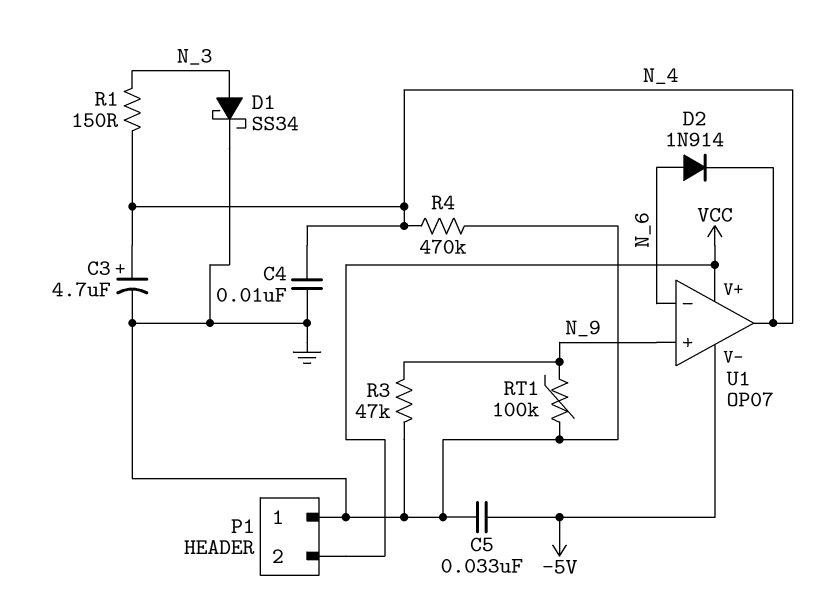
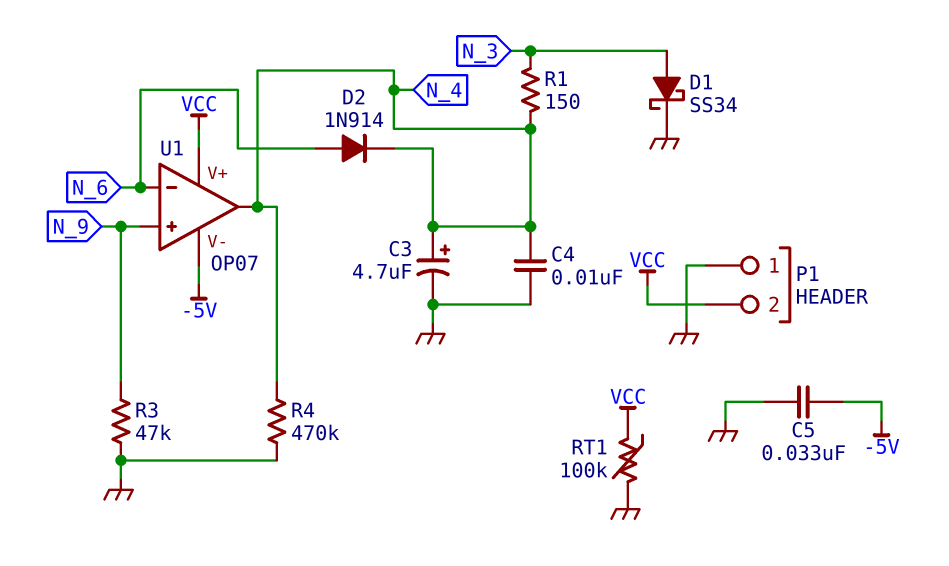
RT1: 100k (GND, N_9) -> 100k (GND, VCC)

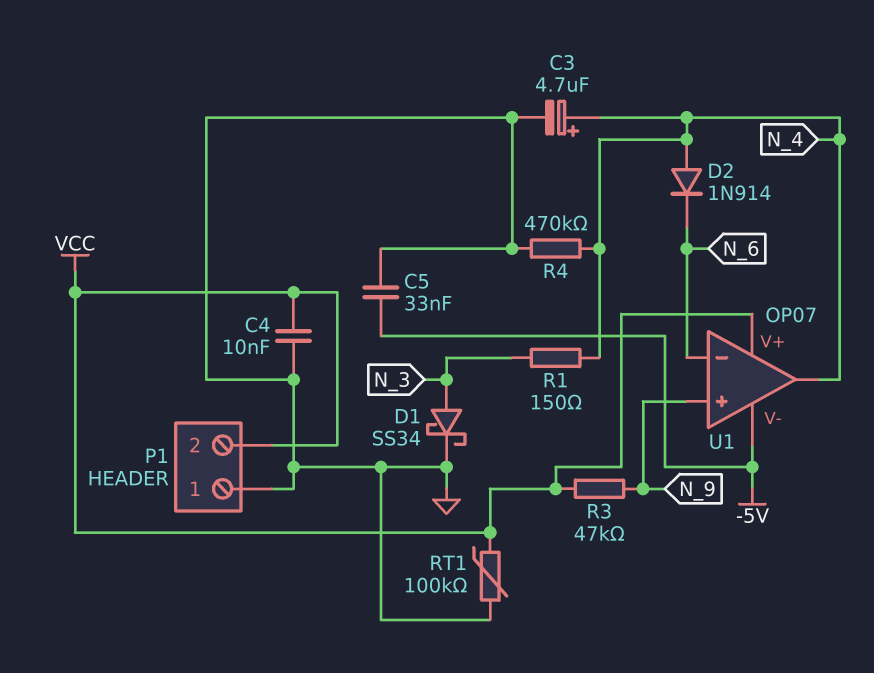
C4: 10nF (GND, N_4) -> 10nF (GND, VCC)
D2: diode 1N914 (A N_6, K N_4) -> diode 1N914 (A N_4, K N_6)
R3: 47k (GND, N_9) -> 47k (N_9, VCC)

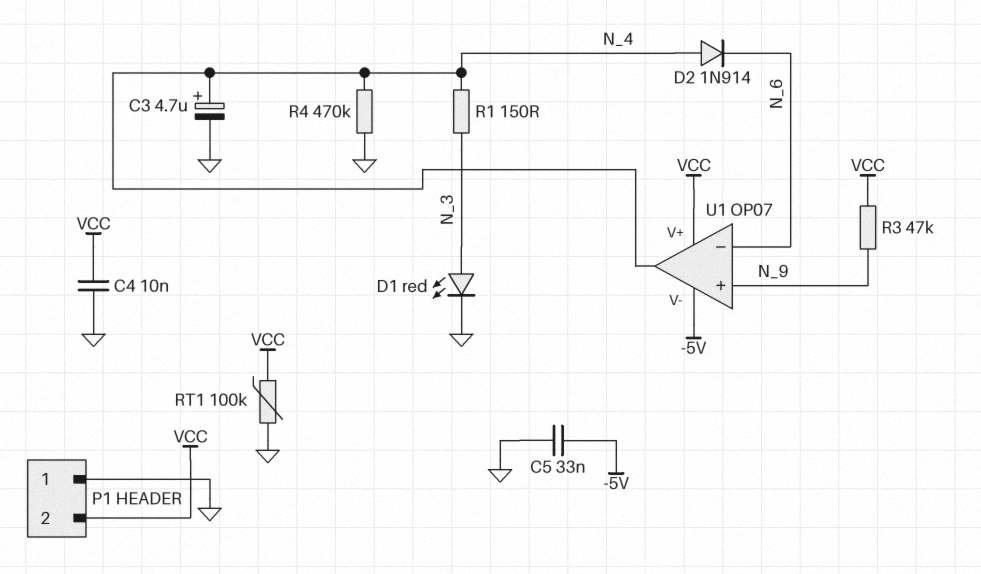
D1: schottky SS34 (A N_3, K GND) -> LED red (A N_3, K GND)

